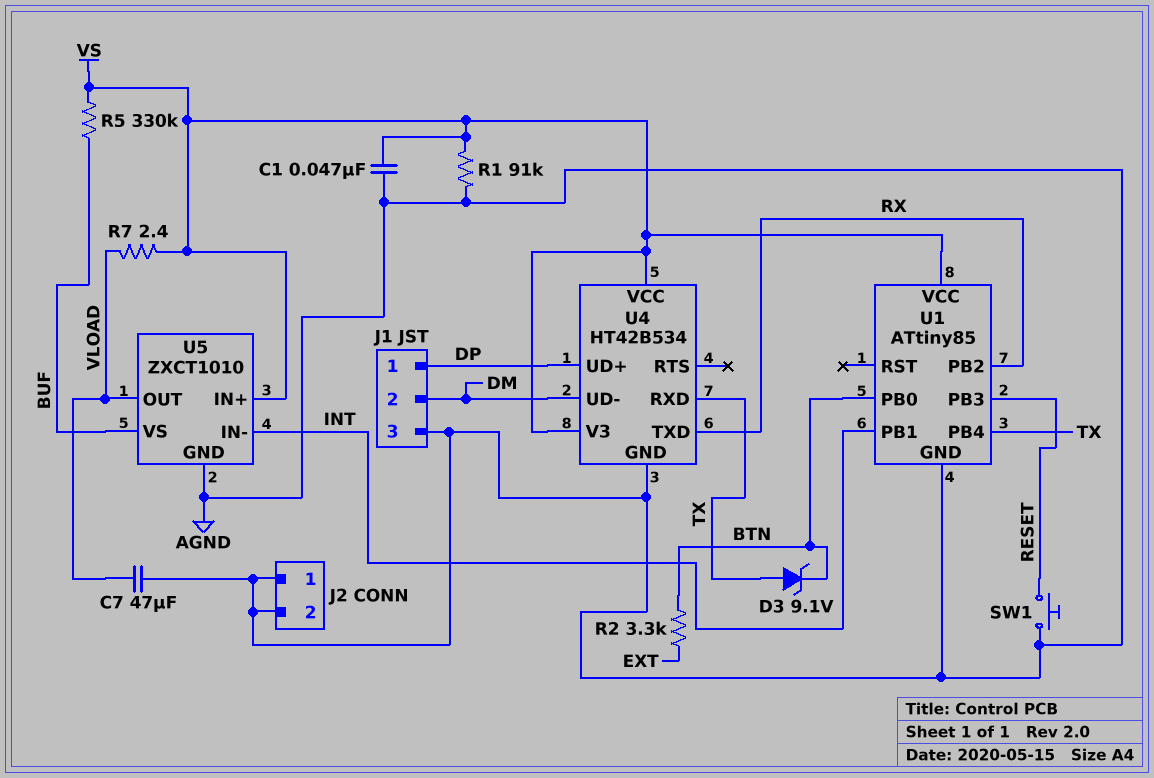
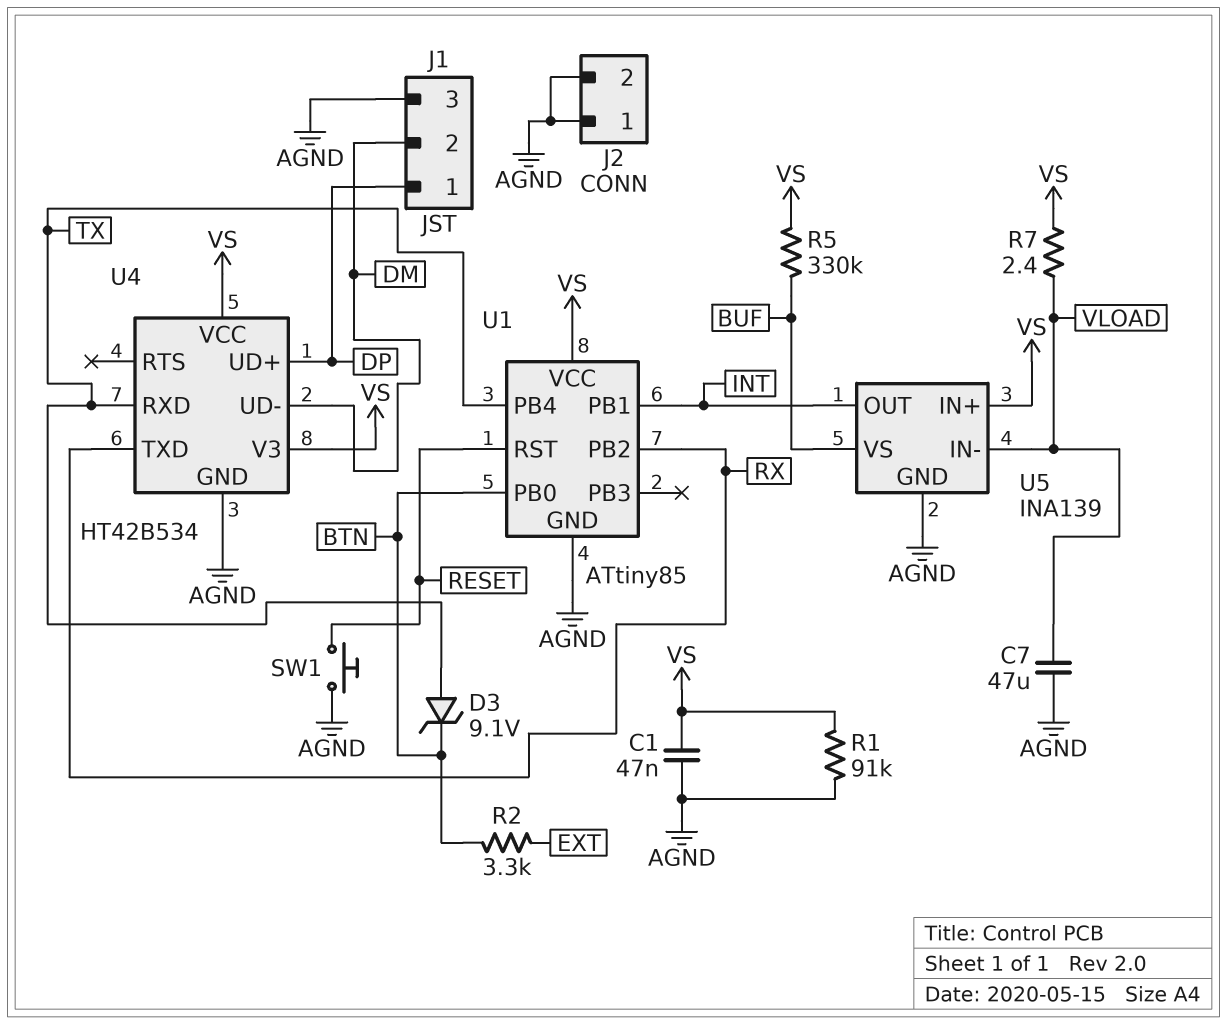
U1 pin PB3: RESET -> none
U1 pin RST: none -> RESET
U5: ZXCT1010 -> INA139
U5 pin IN-: INT -> VLOAD
U5 pin OUT: VLOAD -> INT

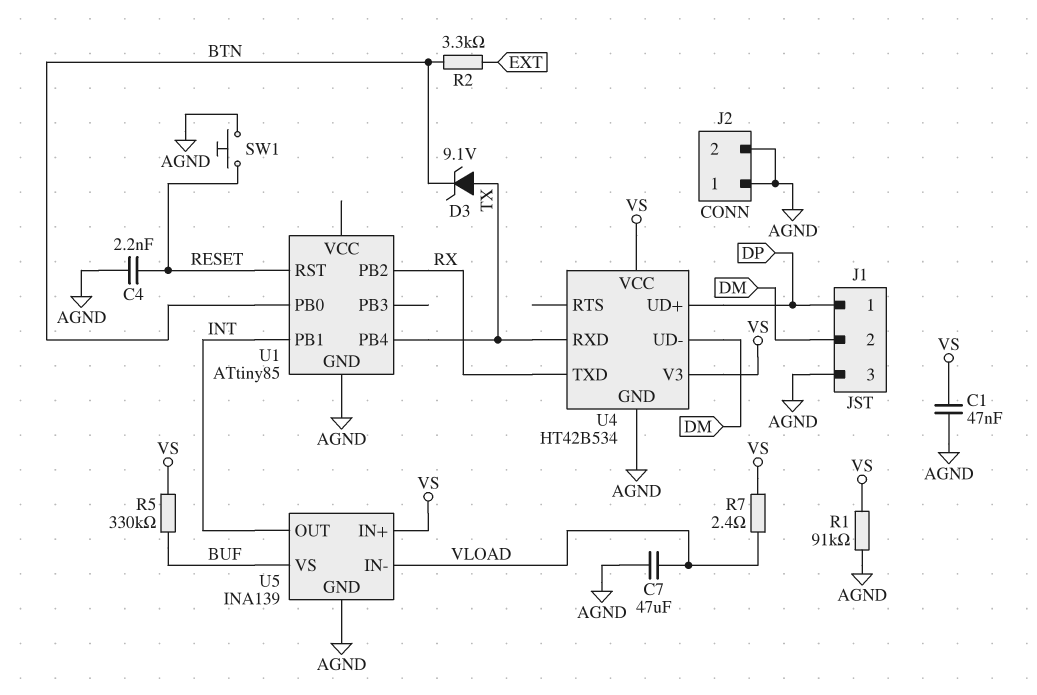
C4: none -> 2.2nF (AGND, RESET)
U1 pin VCC: VS -> none

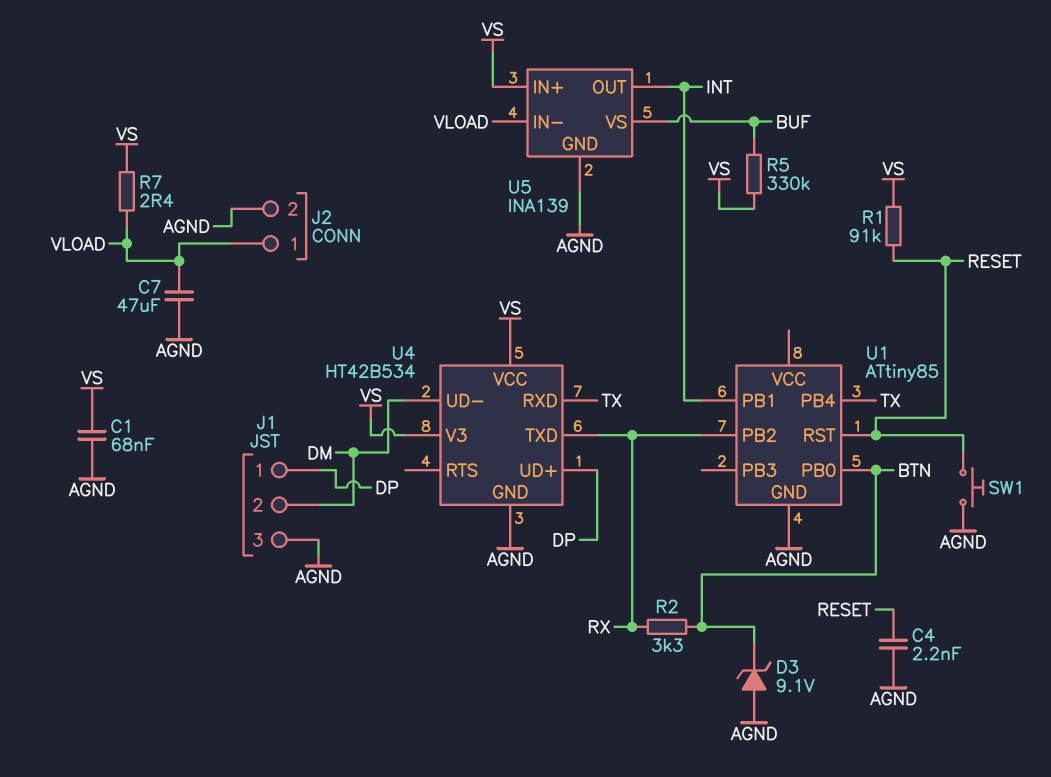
C1: 47nF (AGND, VS) -> 68nF (AGND, VS)
D3: zener 9.1V (A TX, K BTN) -> zener 9.1V (A AGND, K BTN)
J2 pin 1: AGND -> VLOAD
R1: 91k (AGND, VS) -> 91k (RESET, VS)
R2: 3.3k (BTN, EXT) -> 3.3k (BTN, RX)

